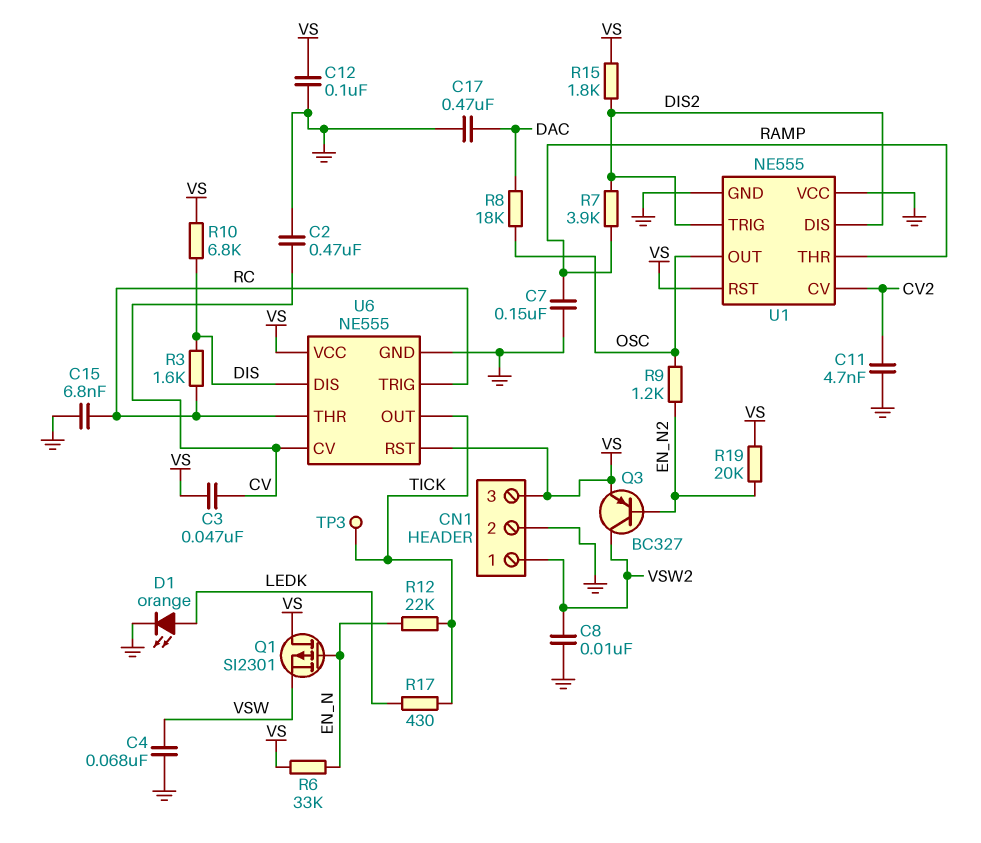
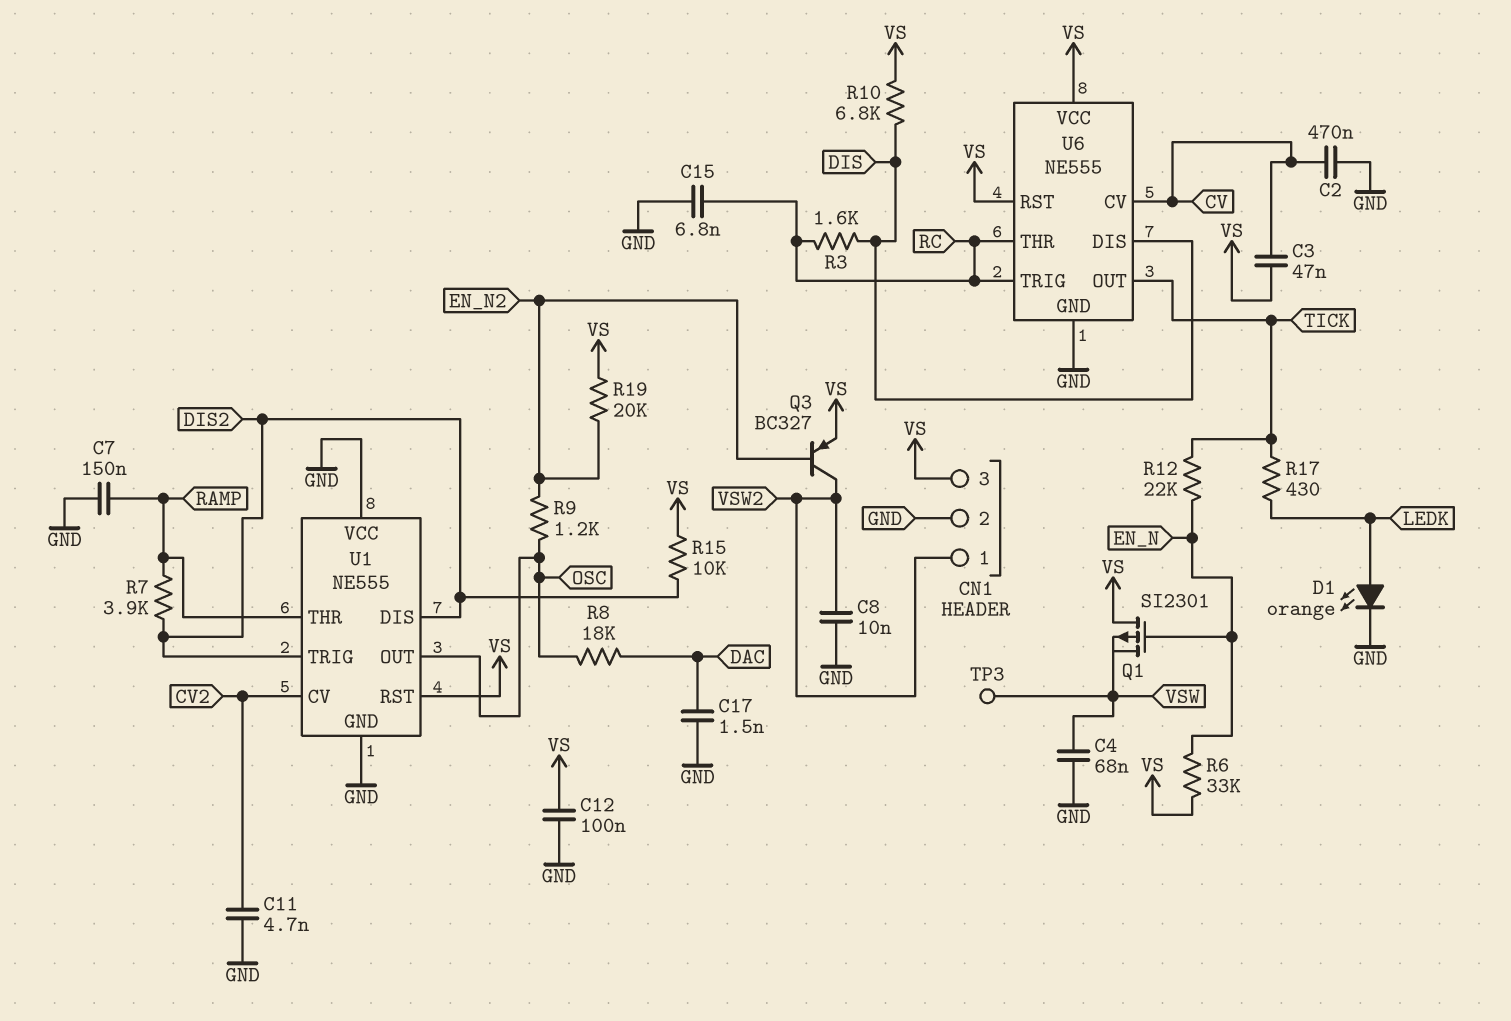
C17: 470nF (DAC, GND) -> 1.5nF (DAC, GND)
R15: 1.8k (DIS2, VS) -> 10k (DIS2, VS)
TP3: test point (TICK) -> test point (VSW)

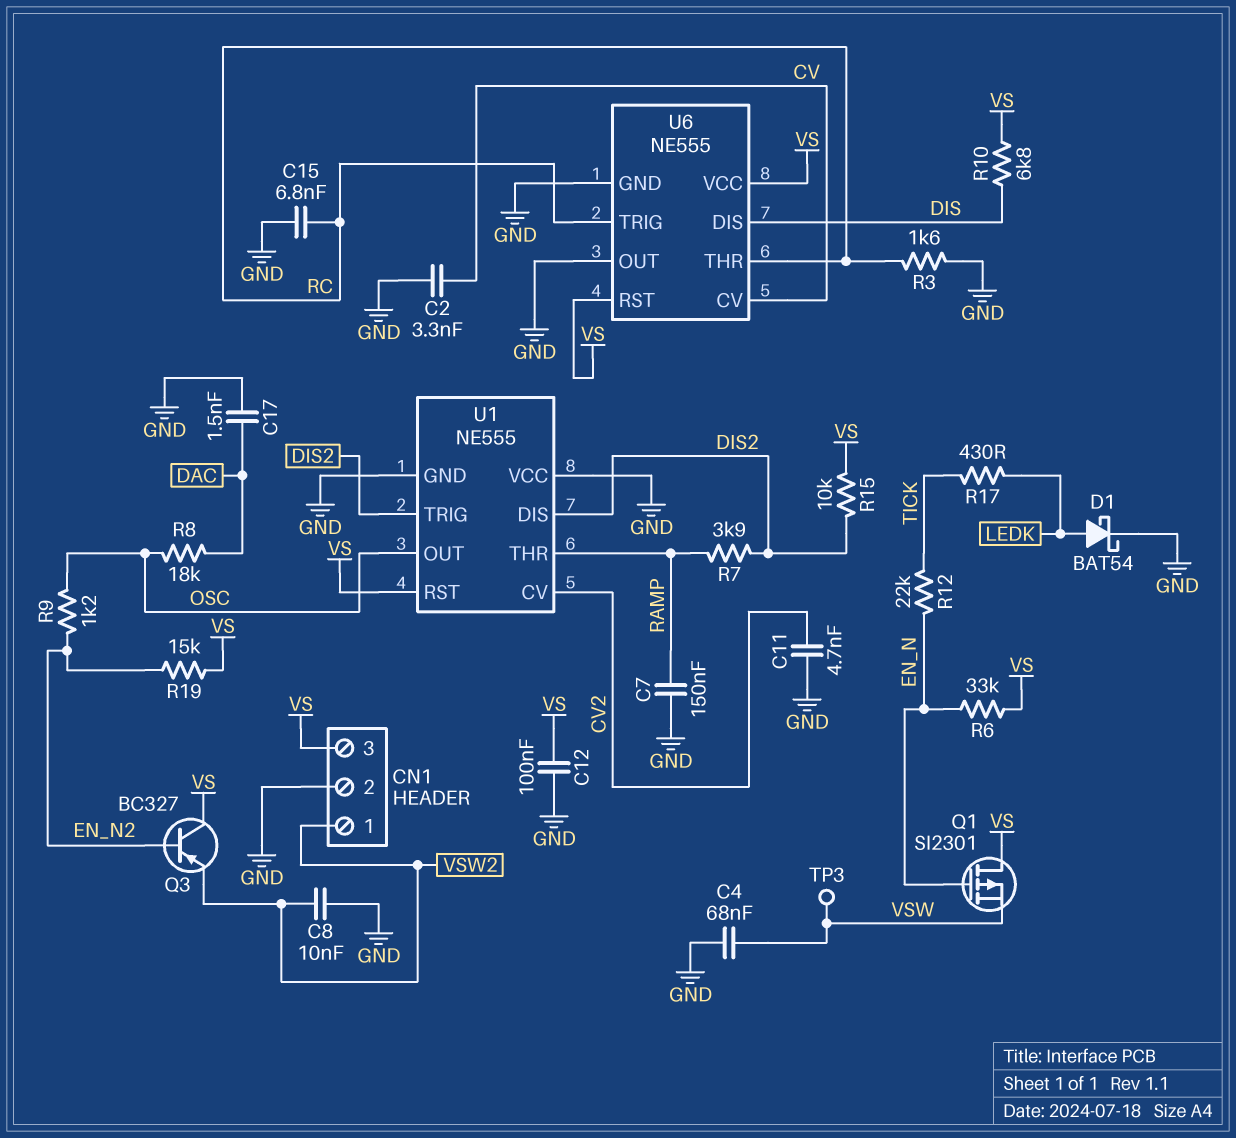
C2: 470nF (CV, GND) -> 3.3nF (CV, GND)
C3: 47nF (CV, VS) -> none
D1: LED orange (A LEDK, K GND) -> schottky BAT54 (A LEDK, K GND)
Q3: PNP BC327 (B EN_N2, C VSW2, E VS) -> PNP BC327 (B EN_N2, C VS, E VSW2)
R3: 1.6k (DIS, RC) -> 1.6k (GND, RC)
R19: 20k (EN_N2, VS) -> 15k (EN_N2, VS)
U6 pin OUT: TICK -> GND

